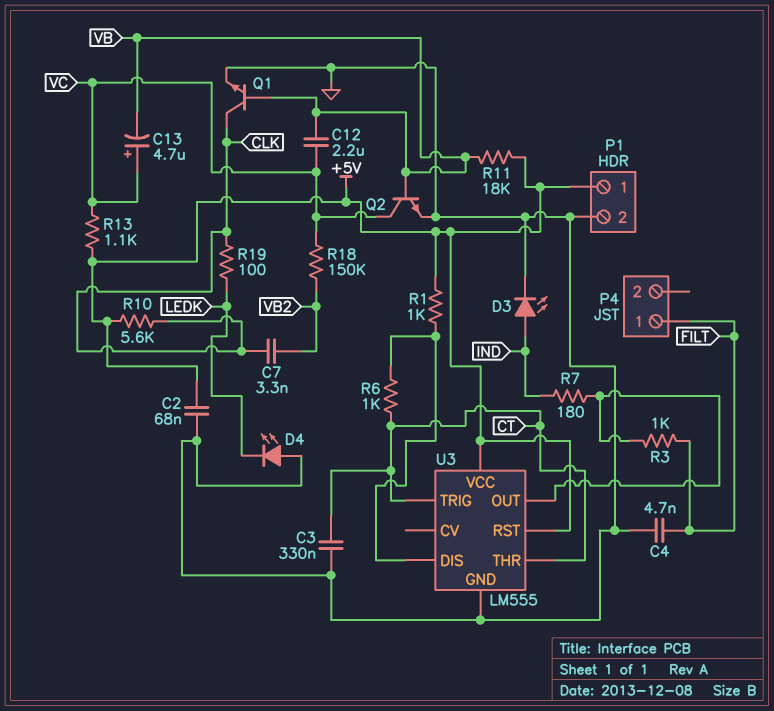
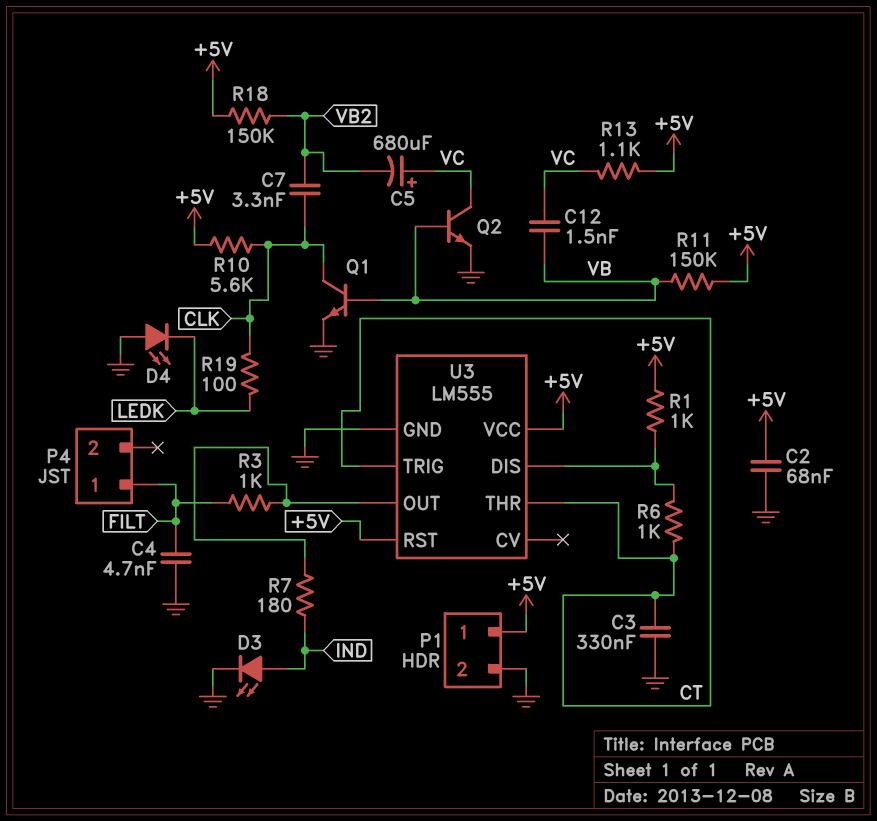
C5: none -> 680uF (plus VC, minus VB2)
C12: 2.2uF (VB, VC) -> 1.5nF (VB, VC)
C13: 4.7uF (plus VC, minus VB) -> none
R11: 18k (+5V, VB) -> 150k (+5V, VB)
R18: 150k (VB2, VC) -> 150k (+5V, VB2)

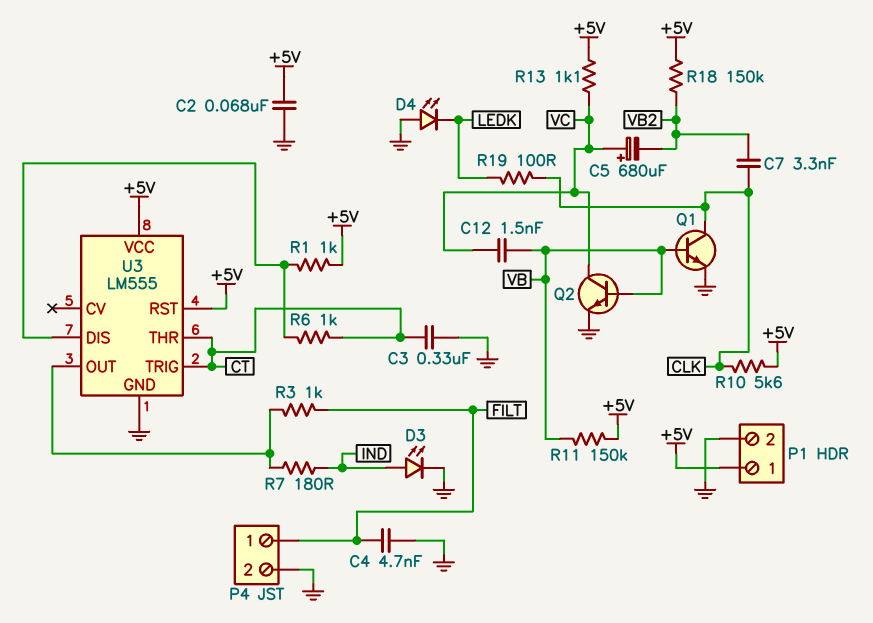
P4 pin 2: none -> GND

